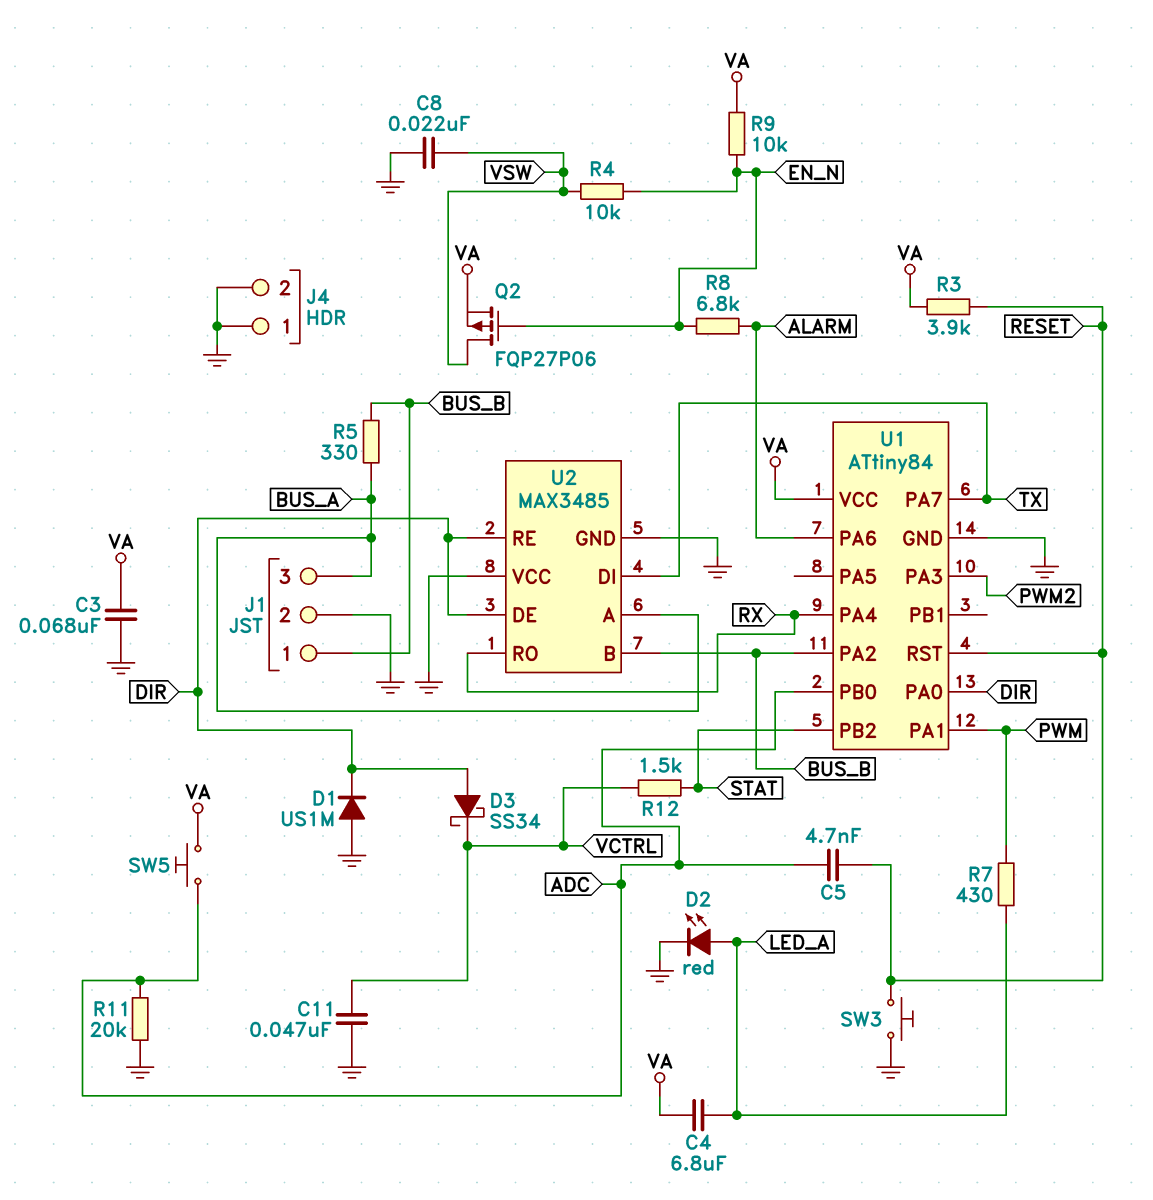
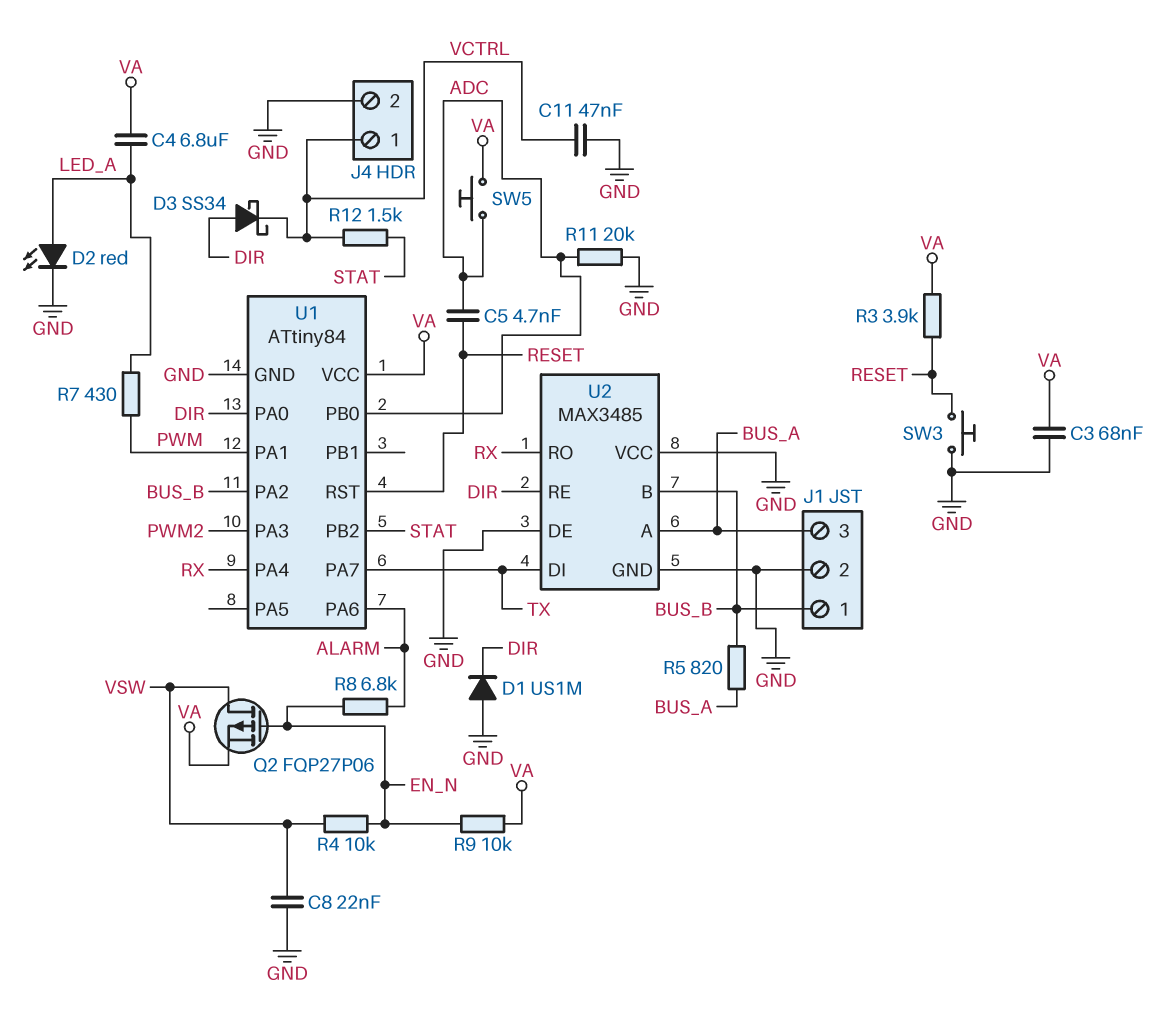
J4 pin 1: GND -> VCTRL
R5: 330 (BUS_A, BUS_B) -> 820 (BUS_A, BUS_B)
U2 pin DE: DIR -> GND

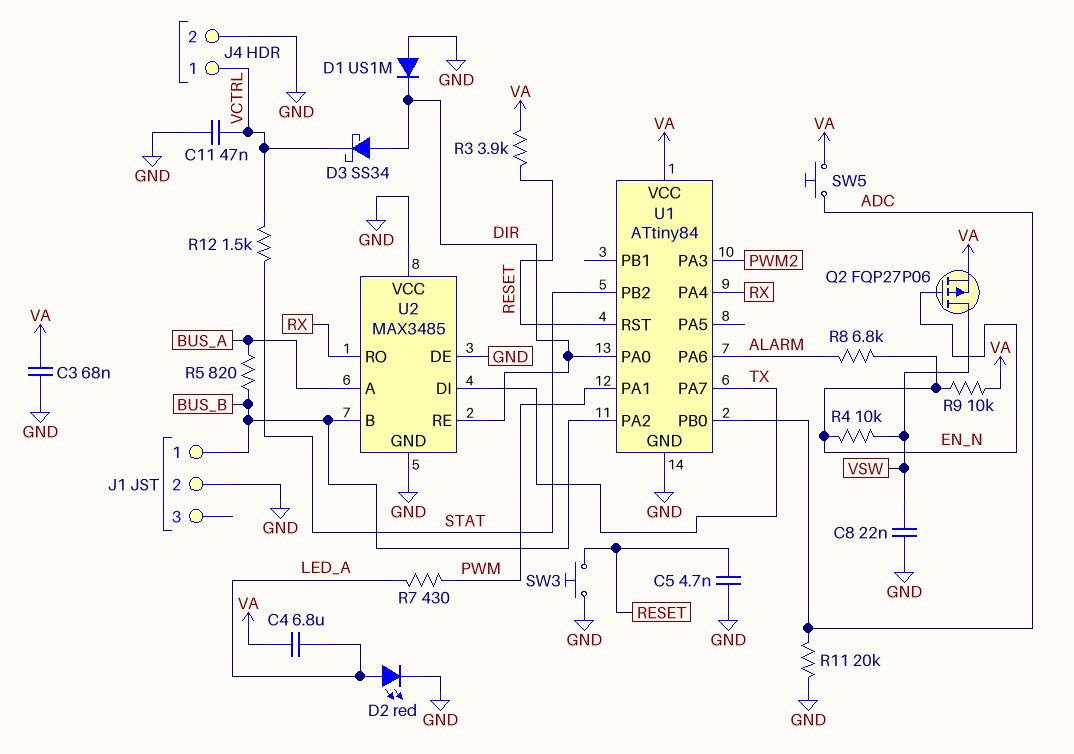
C5: 4.7nF (ADC, RESET) -> 4.7nF (GND, RESET)
J1 pin 3: BUS_A -> none

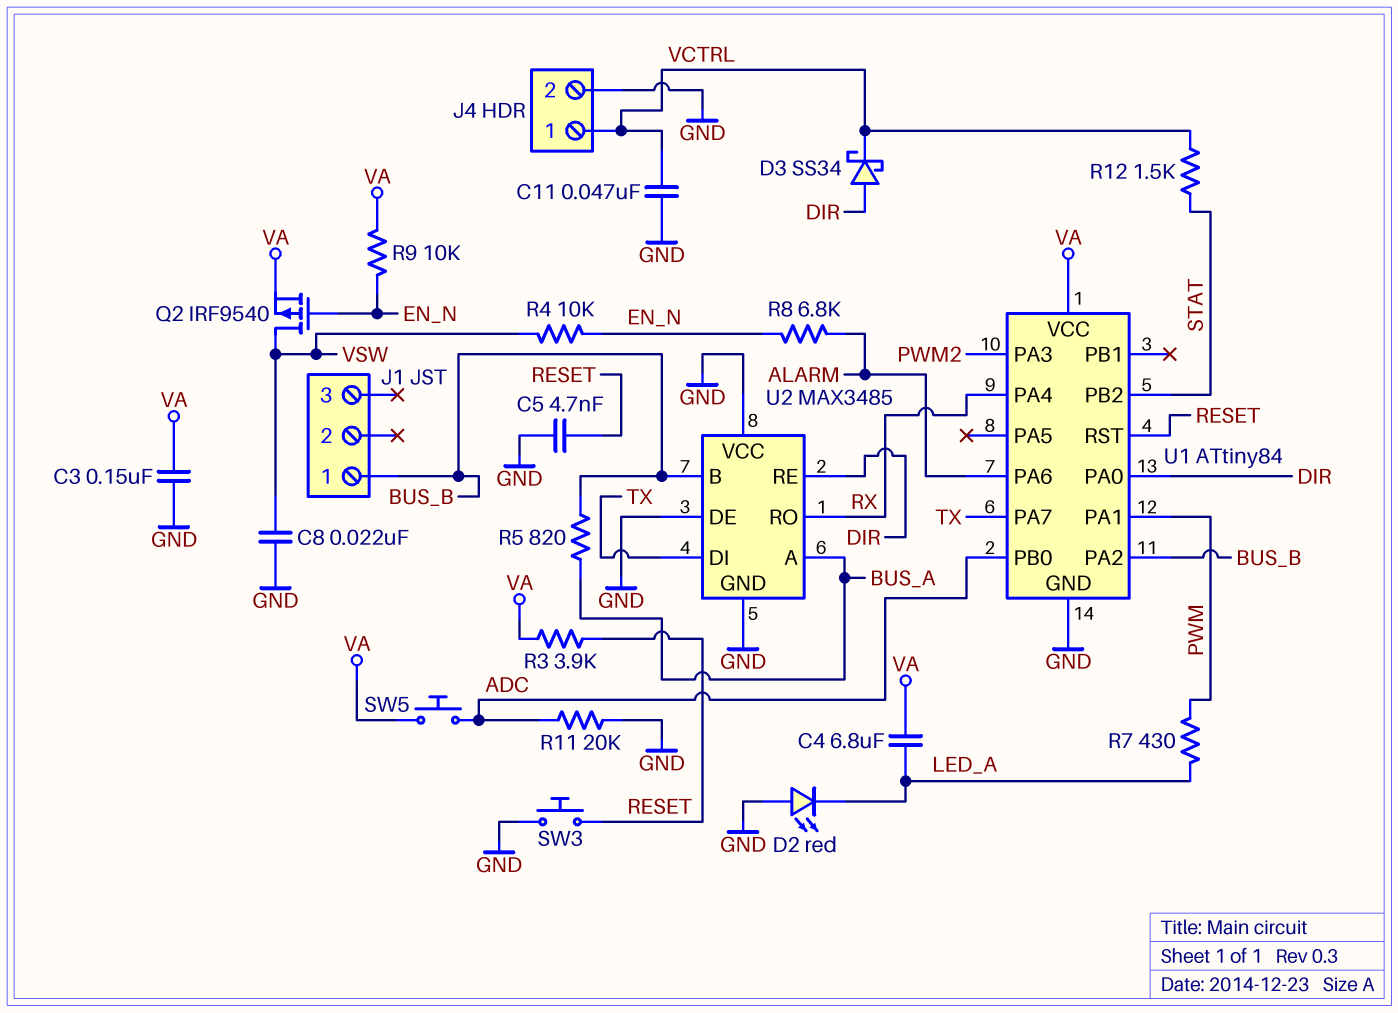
C3: 68nF (GND, VA) -> 150nF (GND, VA)
D1: diode US1M (A GND, K DIR) -> none
D2: LED red (A LED_A, K GND) -> LED red (A GND, K LED_A)
J1 pin 2: GND -> none
Q2: PMOS FQP27P06 (G EN_N, D VSW, S VA) -> PMOS IRF9540 (G EN_N, D VSW, S VA)

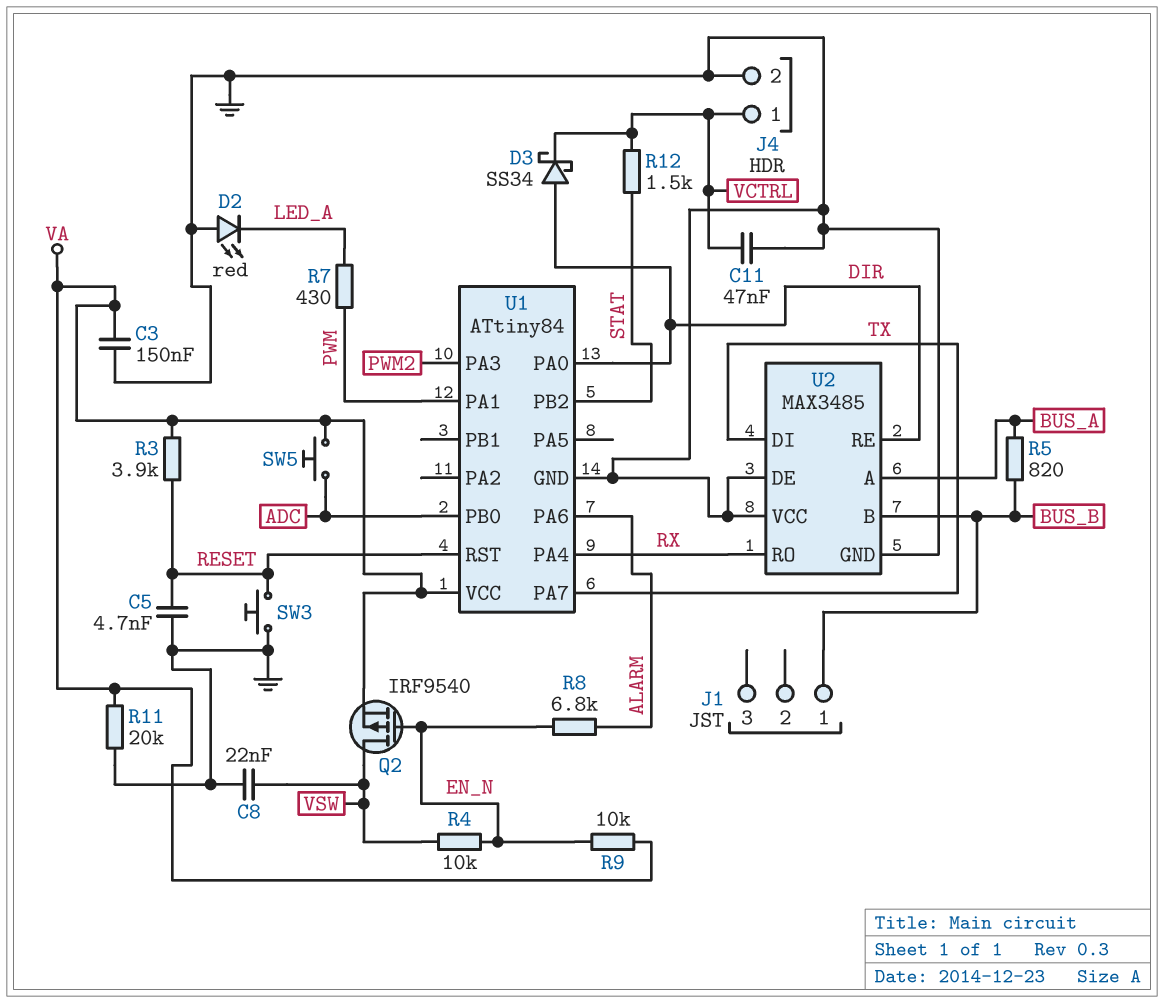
C4: 6.8uF (LED_A, VA) -> none
R11: 20k (ADC, GND) -> 20k (GND, VA)
U1 pin PA2: BUS_B -> none

